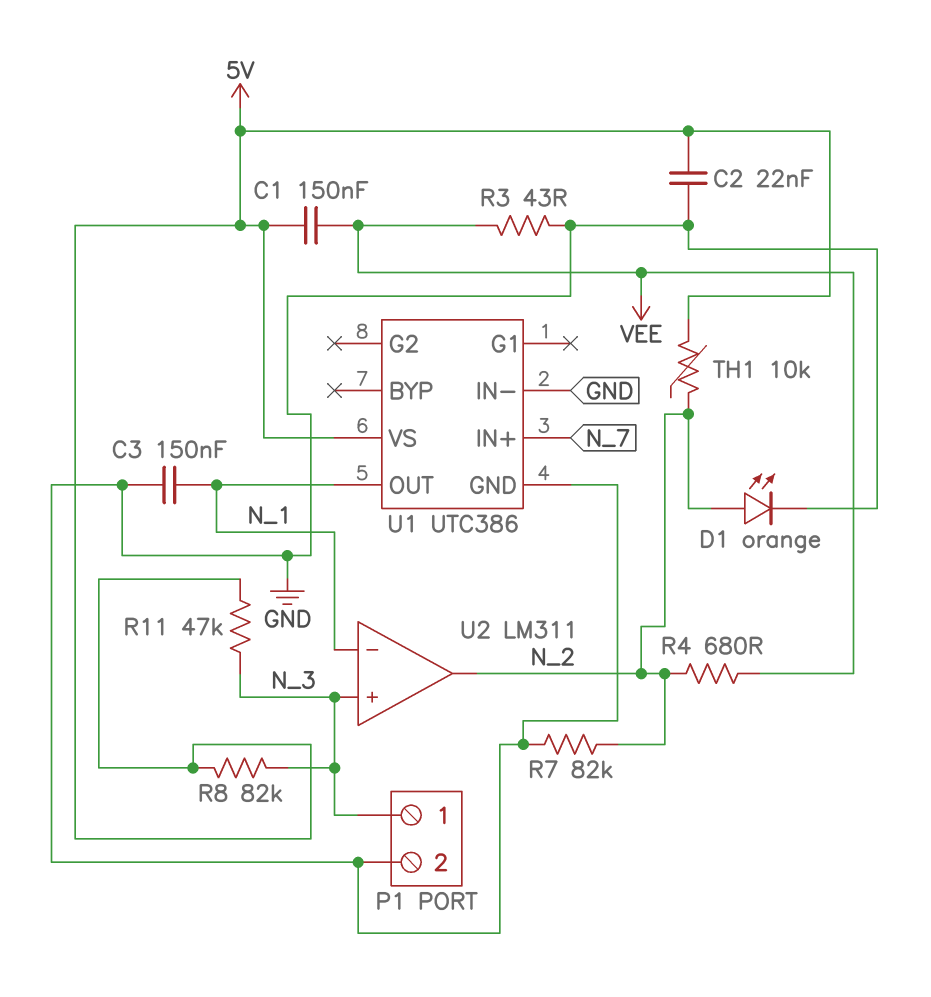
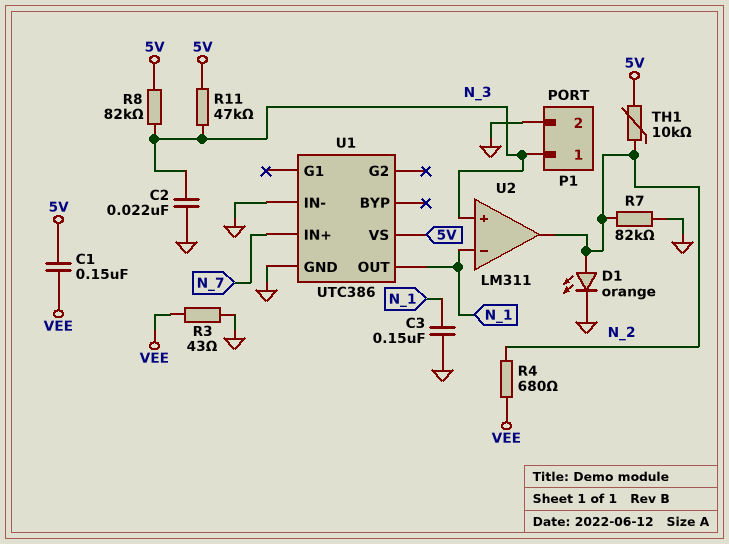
C2: 22nF (5V, GND) -> 22nF (GND, N_3)

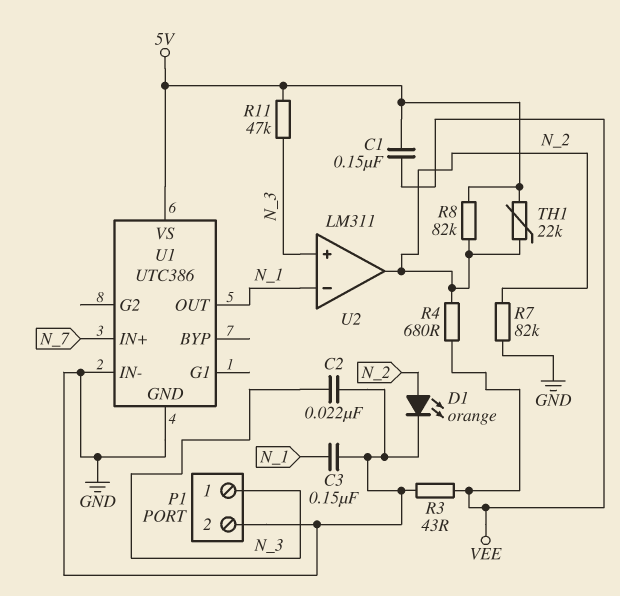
R8: 82k (5V, N_3) -> 82k (5V, N_2)
TH1: 10k (5V, N_2) -> 22k (5V, N_2)

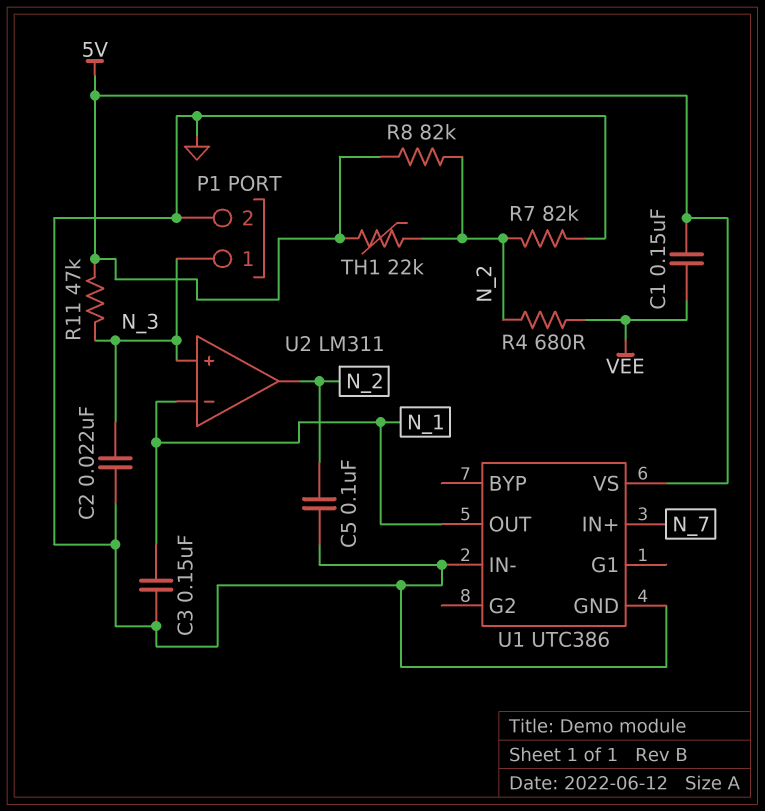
C5: none -> 100nF (GND, N_2)
D1: LED orange (A N_2, K GND) -> none
R3: 43 (GND, VEE) -> none

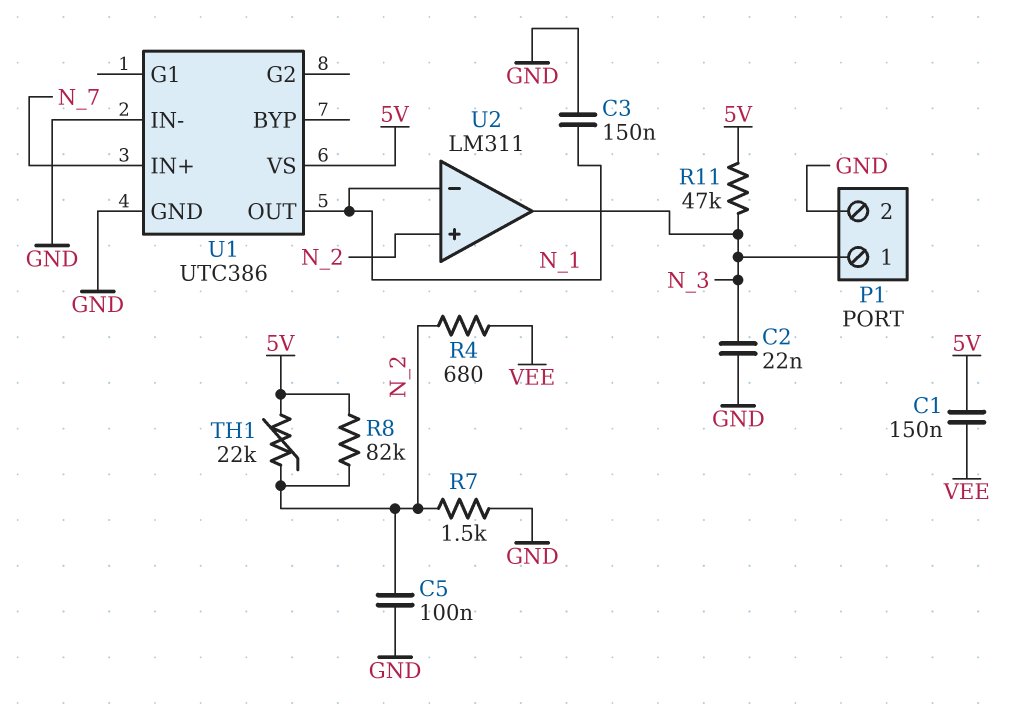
R7: 82k (GND, N_2) -> 1.5k (GND, N_2)
U2 pin in+: N_3 -> N_2
U2 pin out: N_2 -> N_3

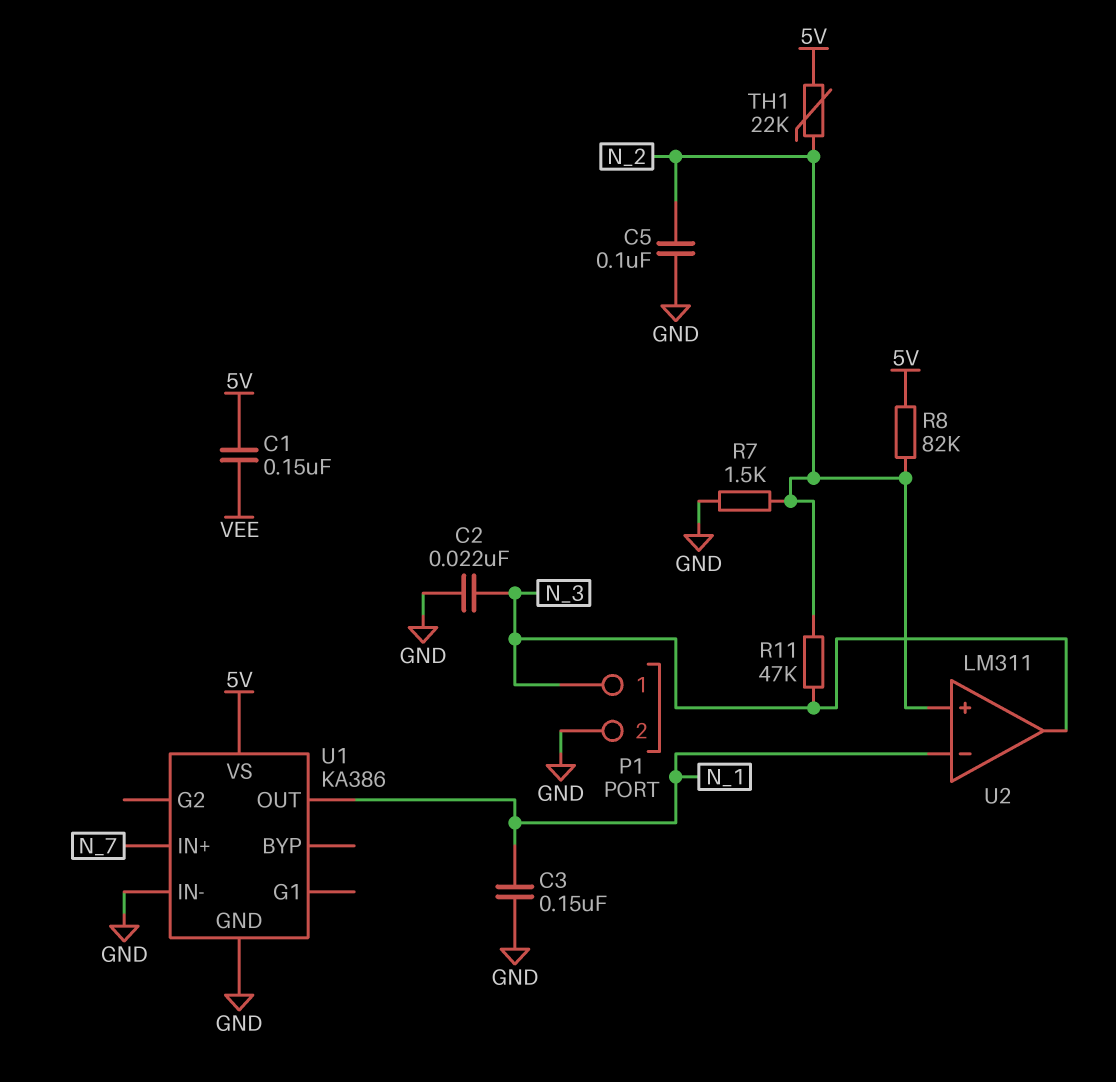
R4: 680 (N_2, VEE) -> none
R11: 47k (5V, N_3) -> 47k (N_2, N_3)
U1: UTC386 -> KA386

